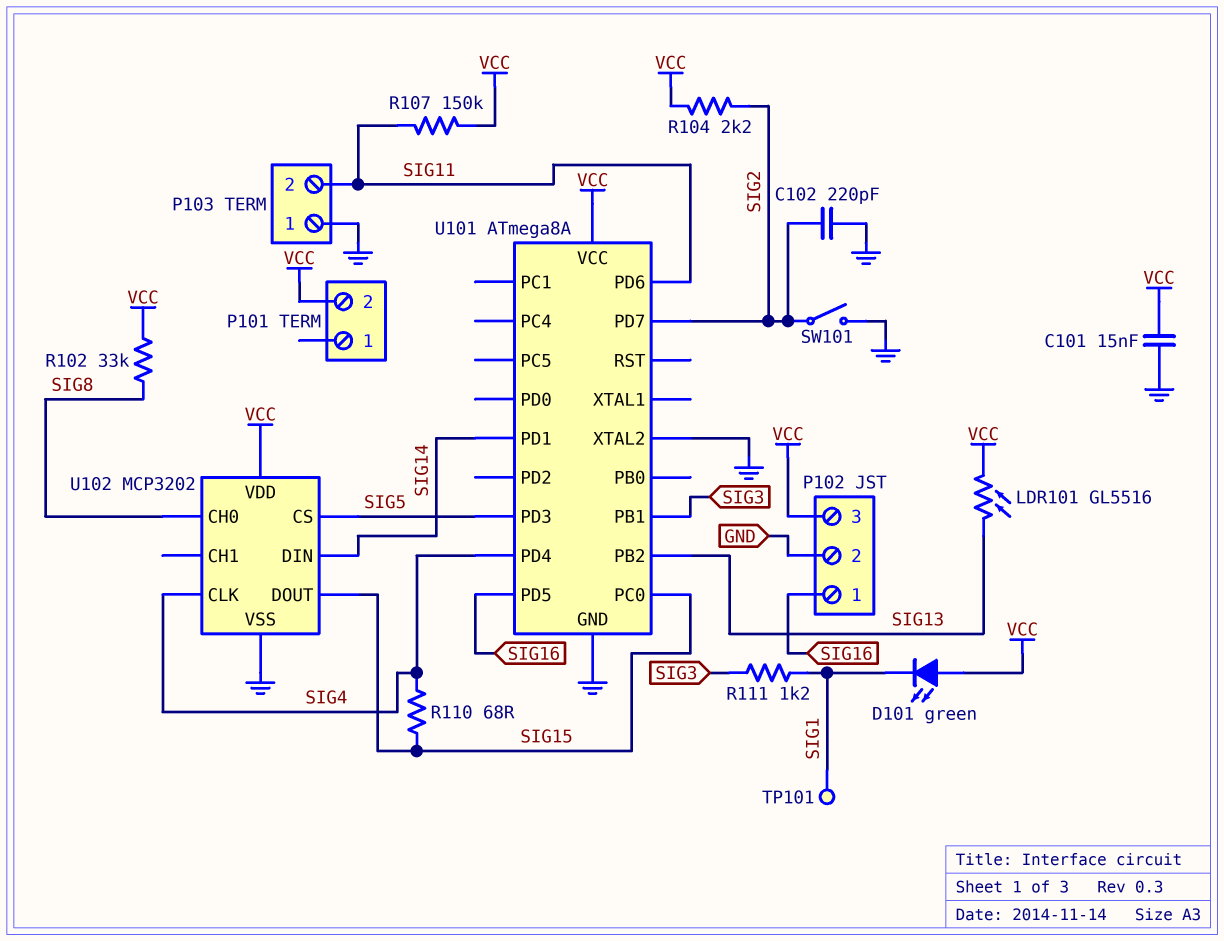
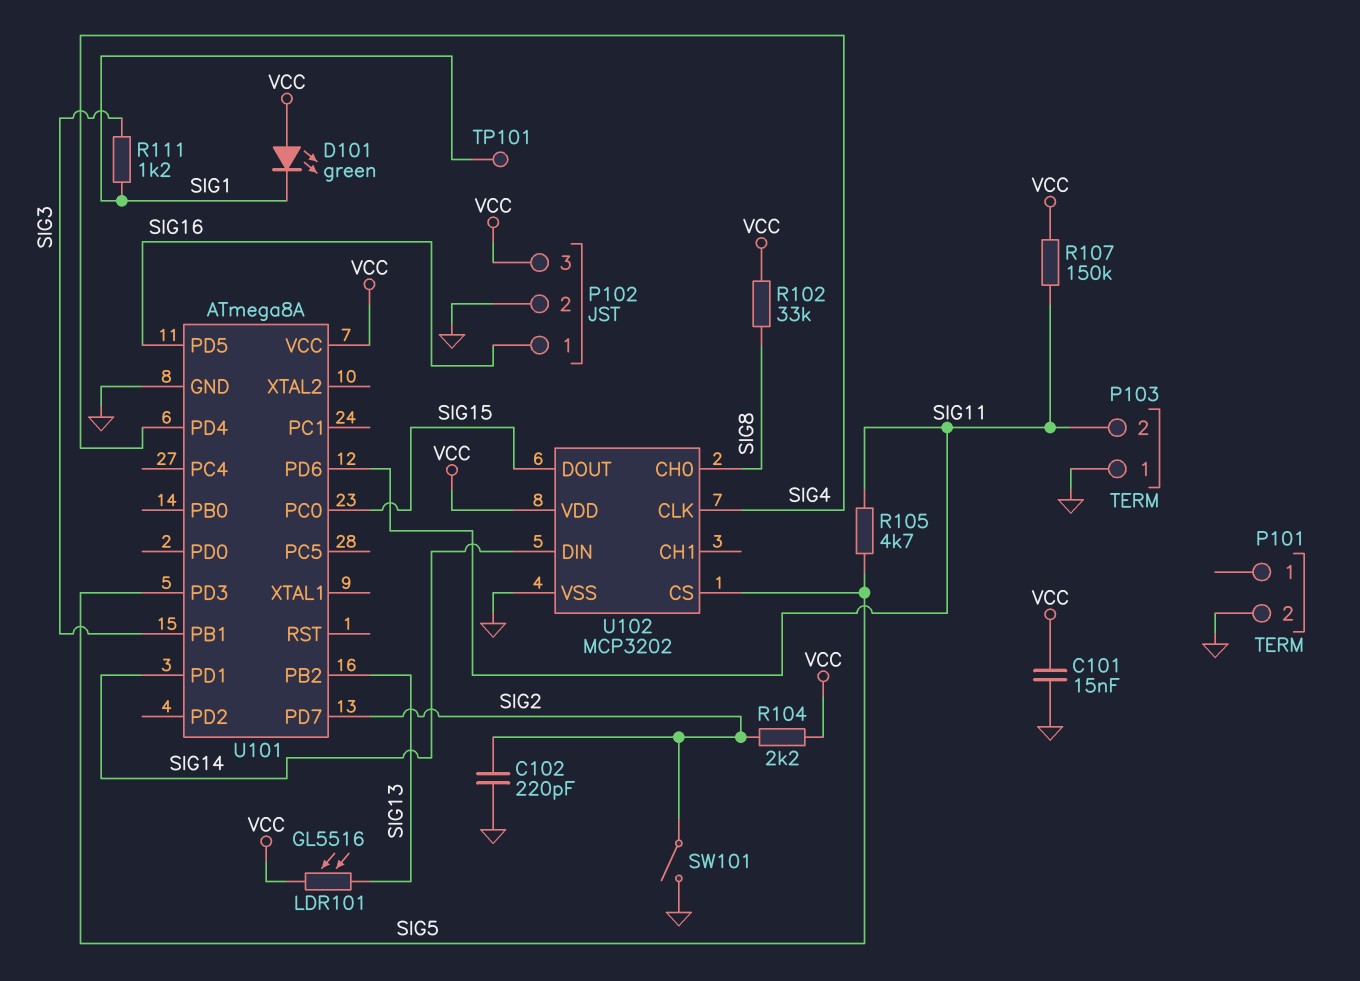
P101 pin 2: VCC -> GND
R105: none -> 4.7k (SIG5, SIG11)
R110: 68 (SIG4, SIG15) -> none
U101 pin XTAL2: GND -> none

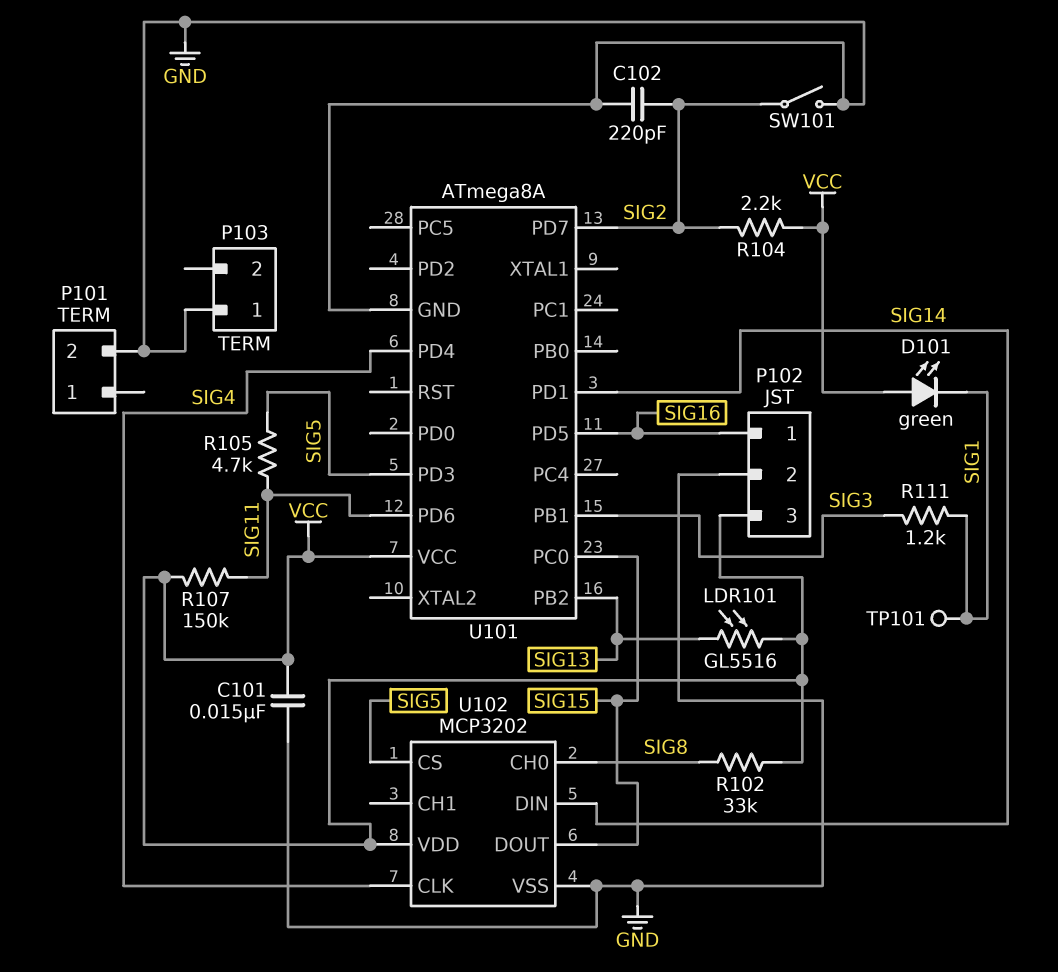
P103 pin 2: SIG11 -> none

